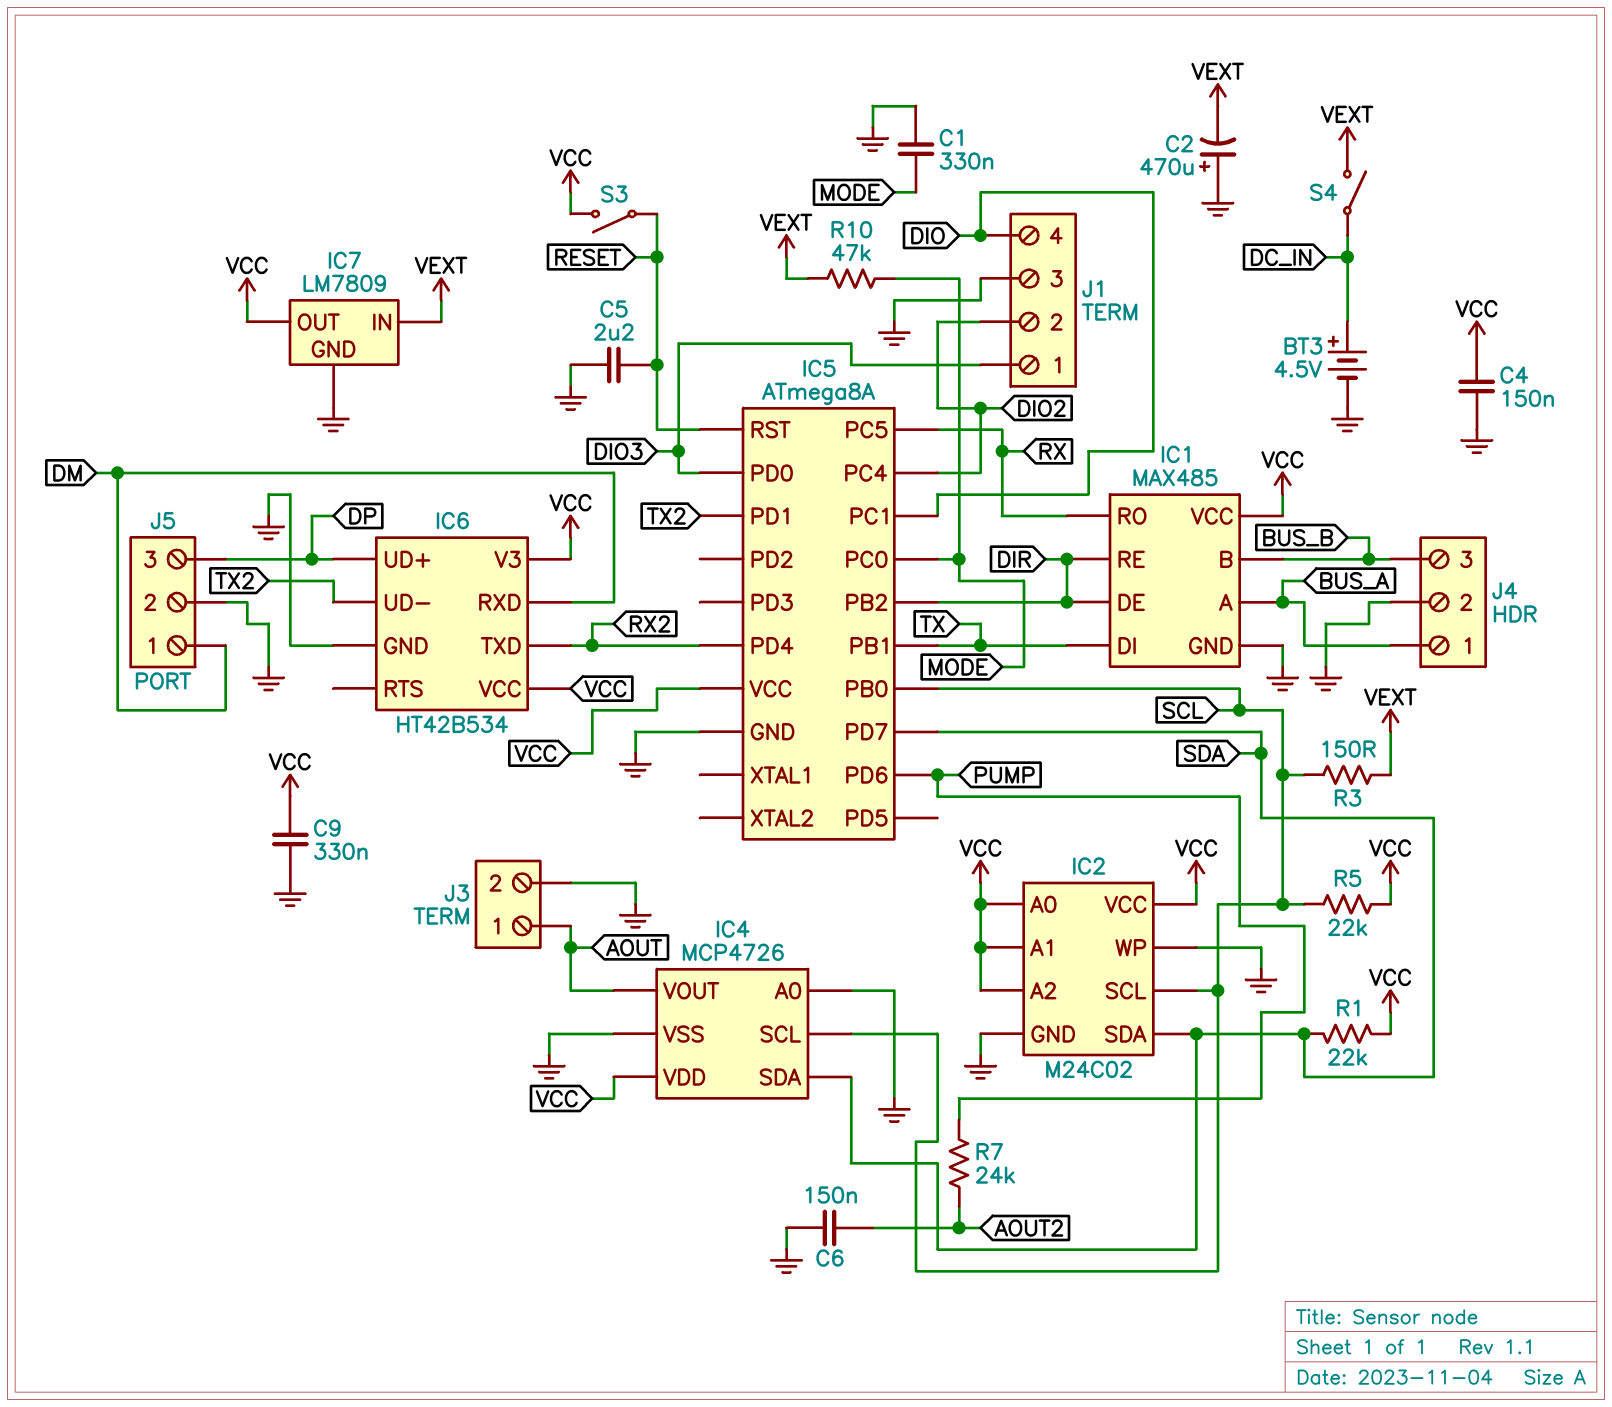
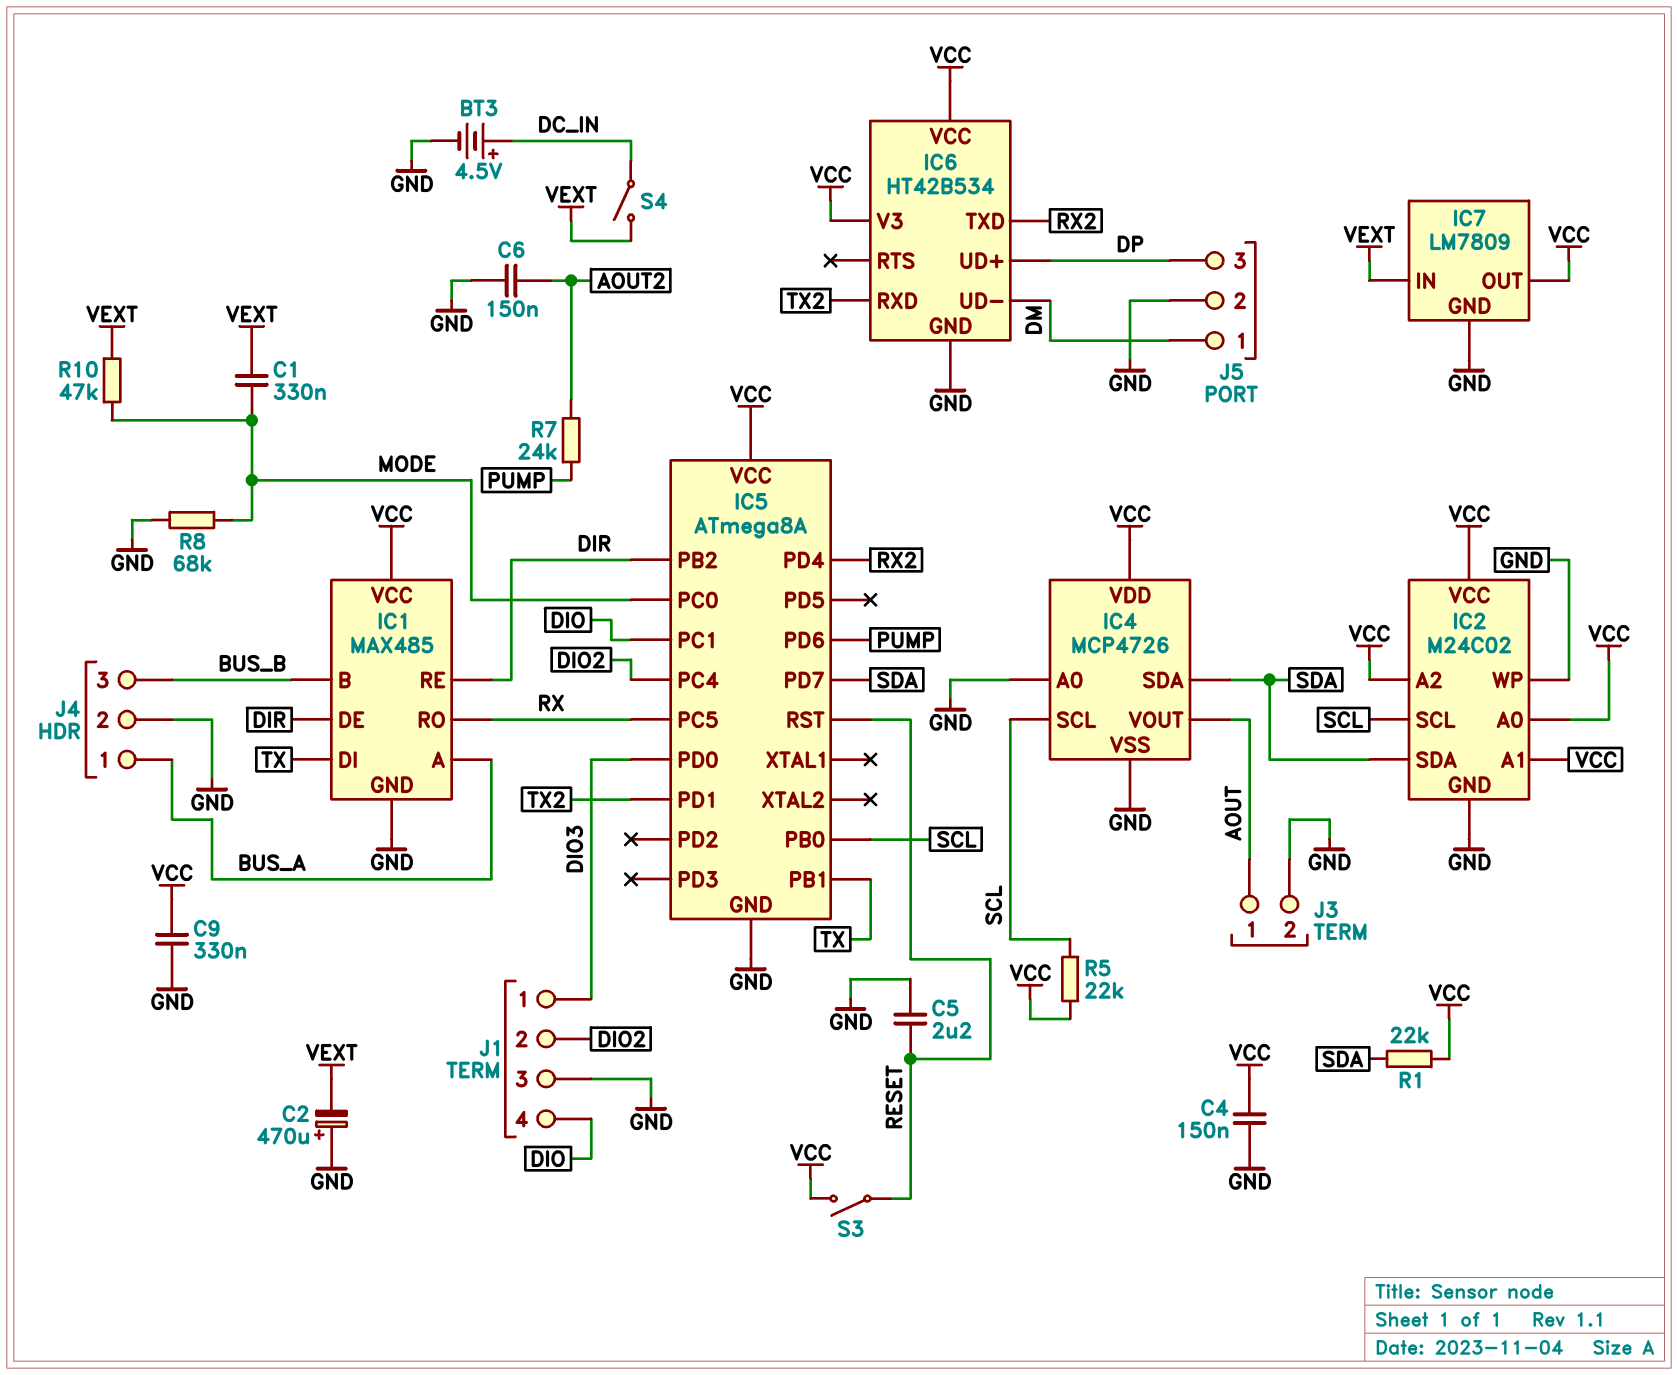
C1: 330nF (GND, MODE) -> 330nF (MODE, VEXT)
IC6 pin RXD: DM -> TX2
IC6 pin UD-: TX2 -> DM
R3: 150 (SCL, VEXT) -> none
R8: none -> 68k (GND, MODE)

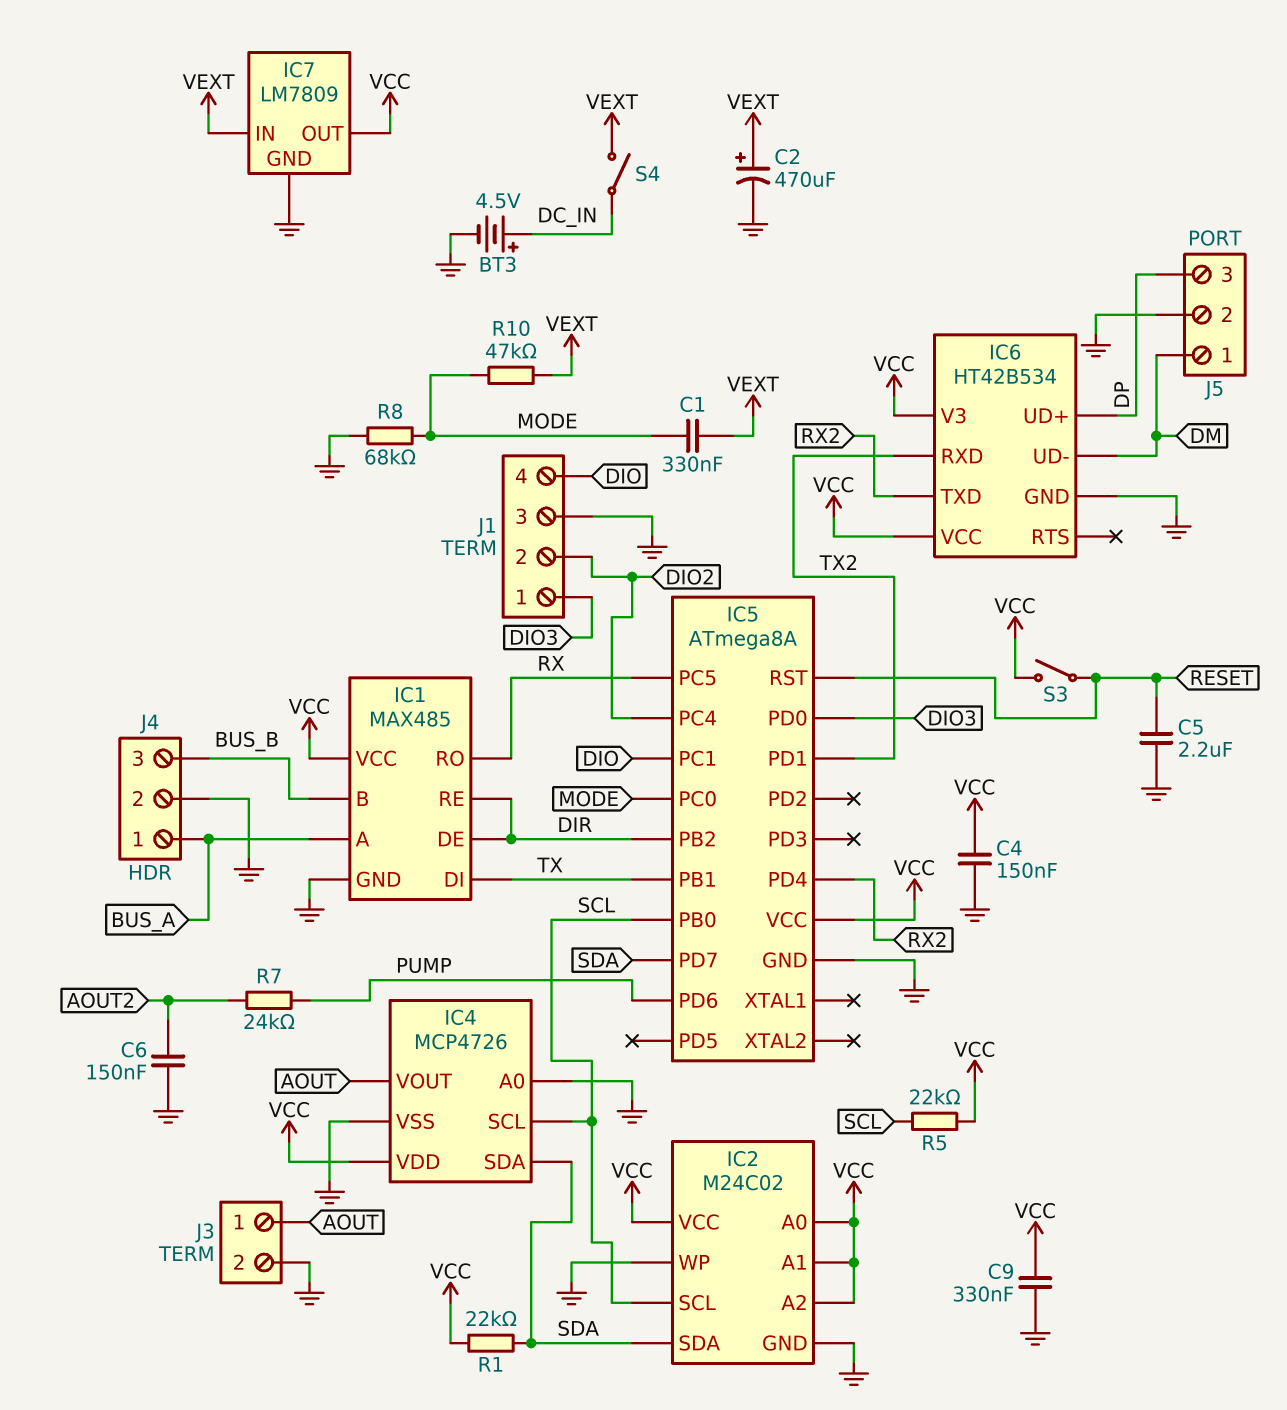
C2: 470uF (plus GND, minus VEXT) -> 470uF (plus VEXT, minus GND)

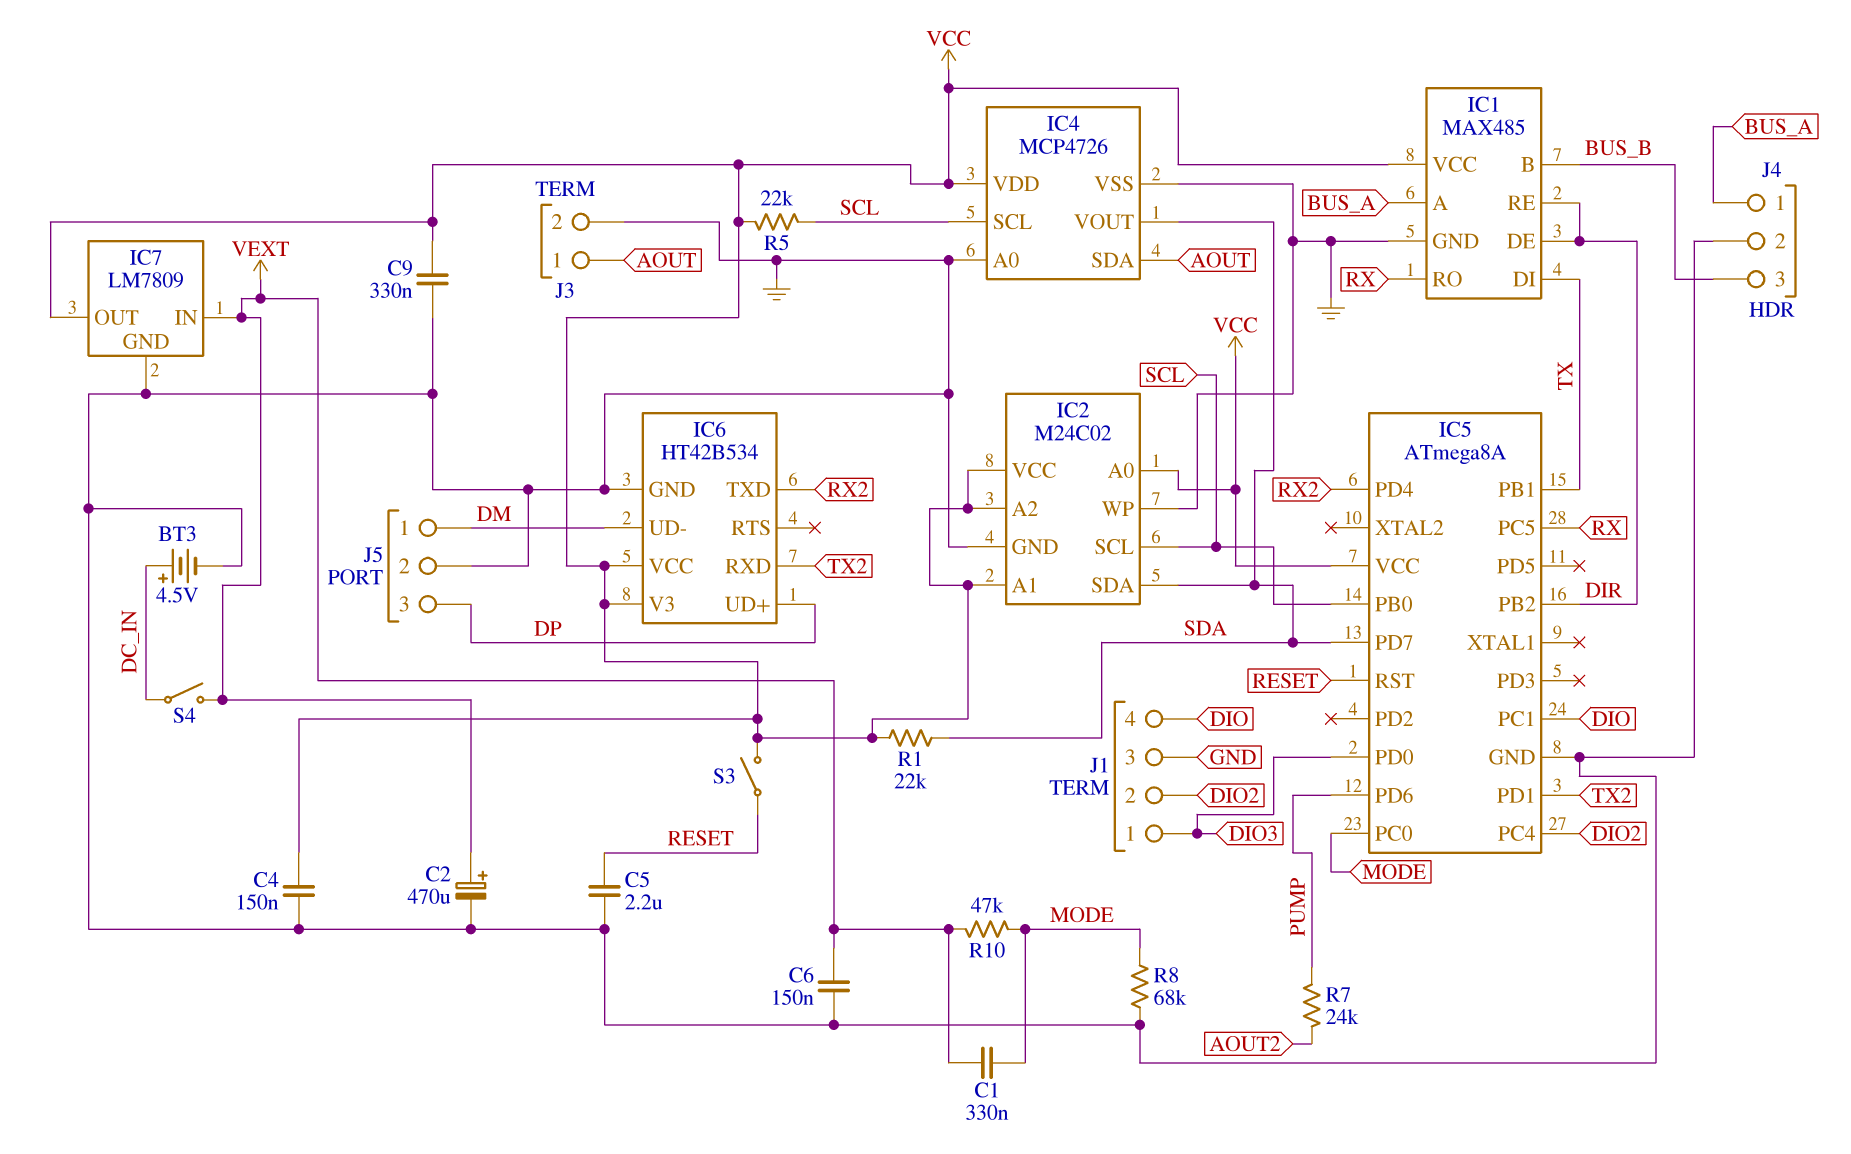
C6: 150nF (AOUT2, GND) -> 150nF (GND, VEXT)
IC4 pin SDA: SDA -> AOUT
IC4 pin VOUT: AOUT -> SDA

